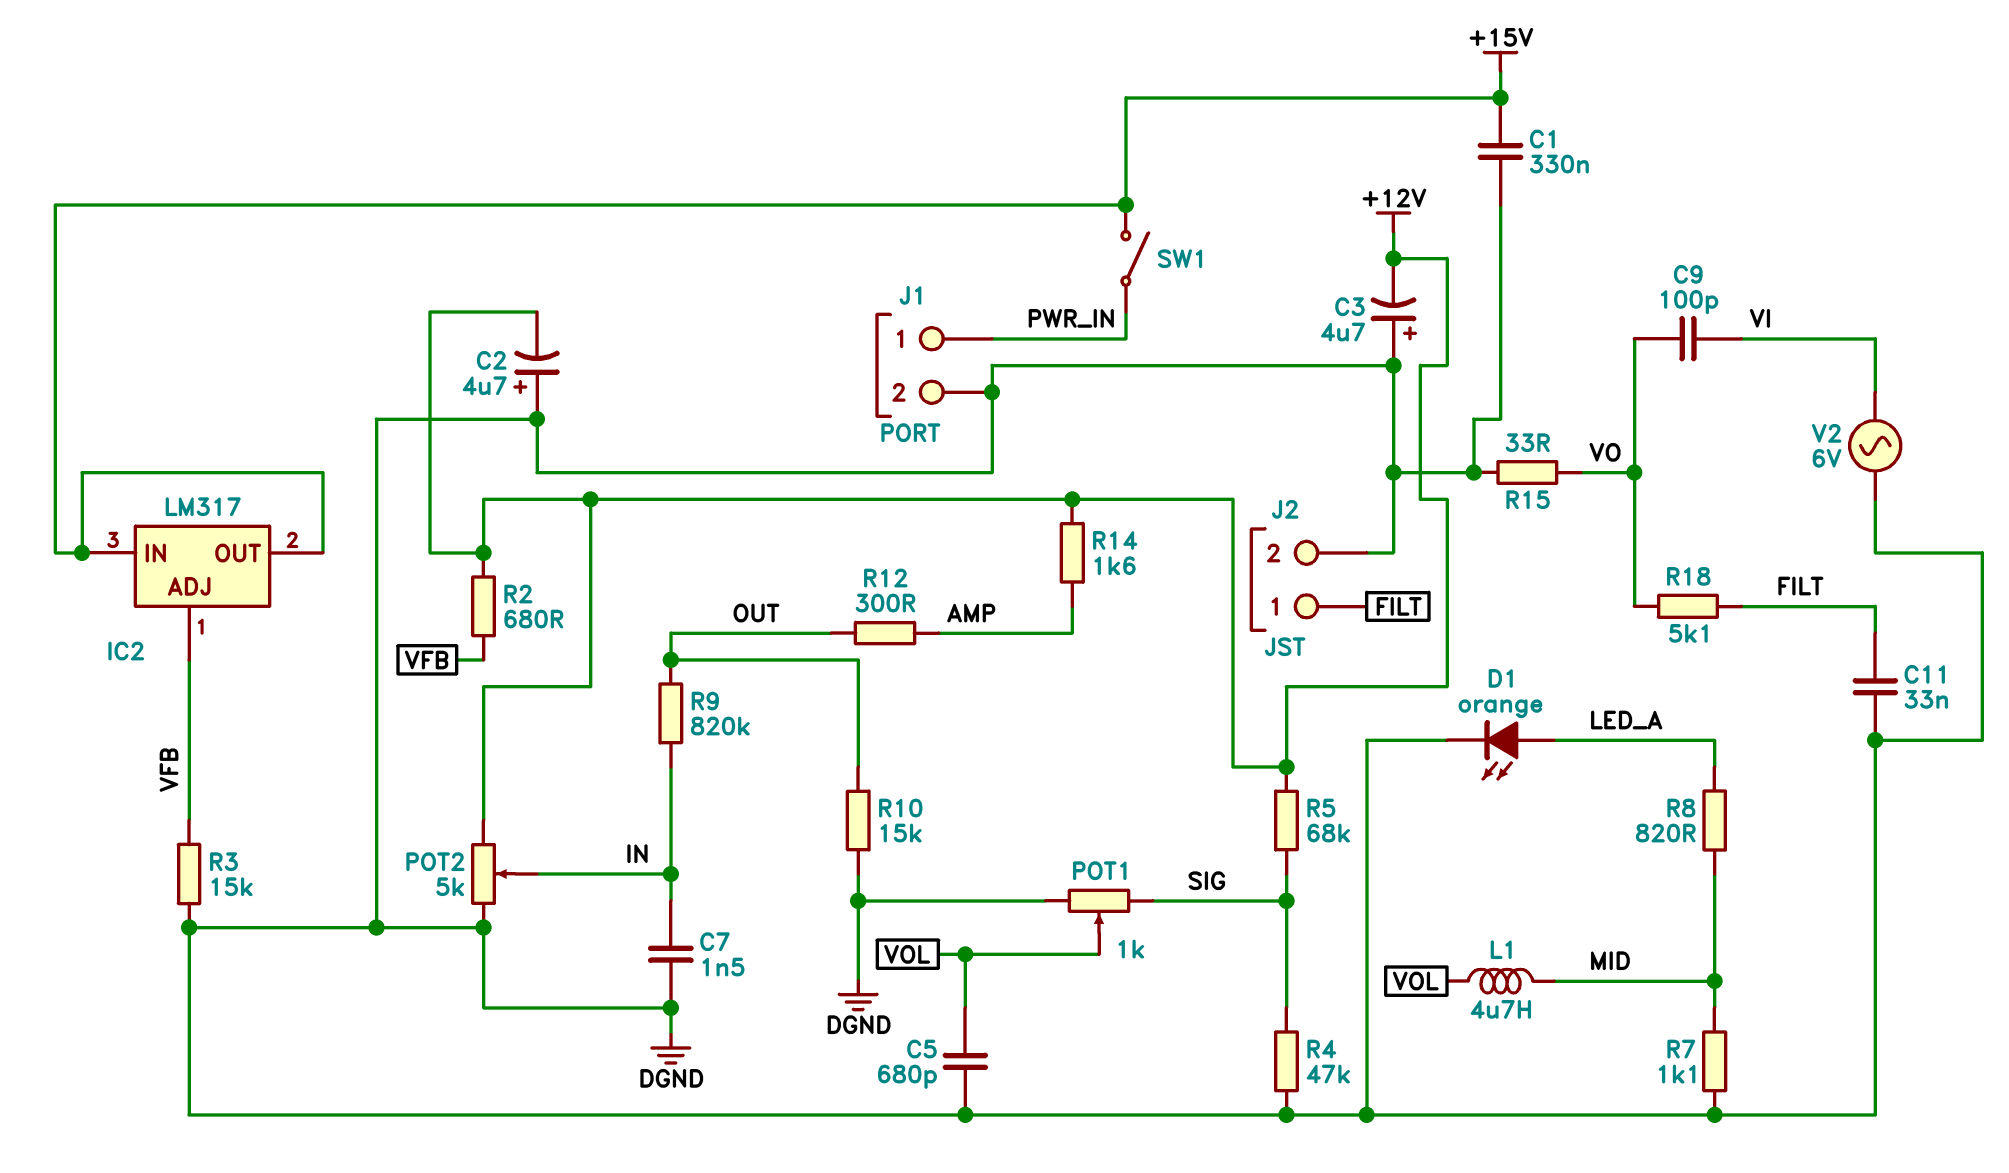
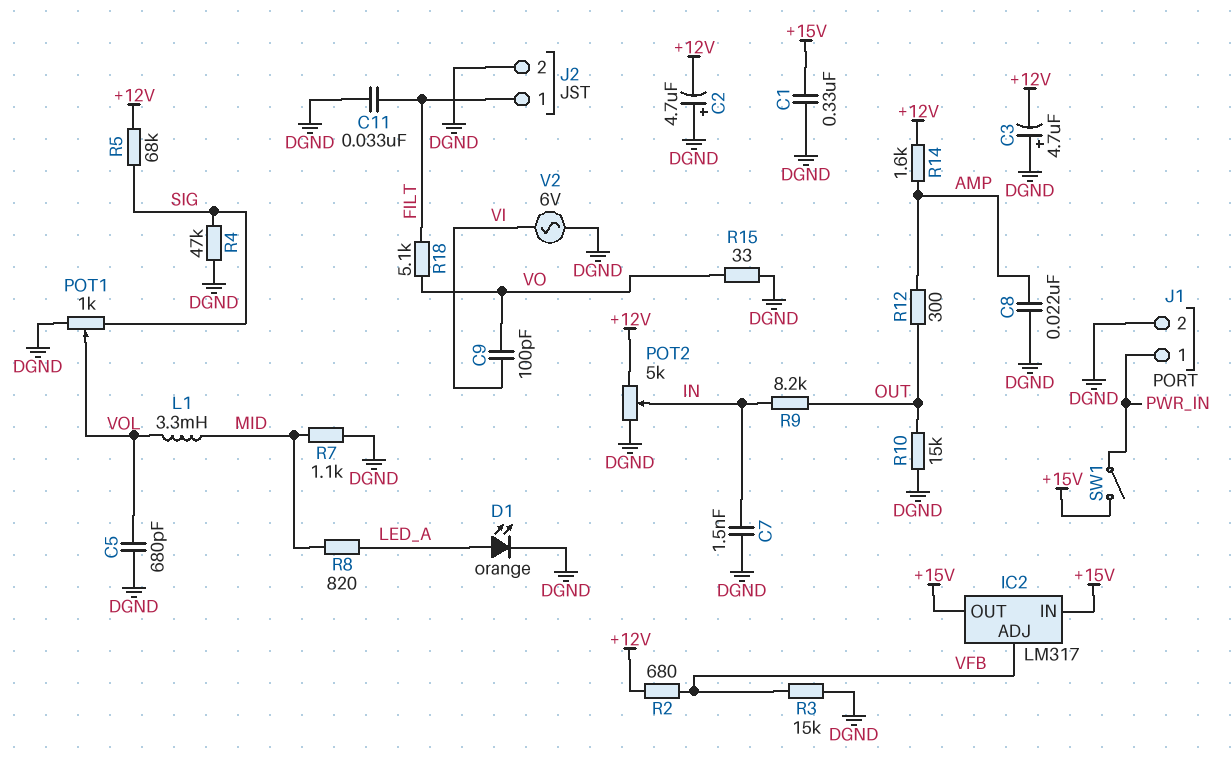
C8: none -> 22nF (AMP, DGND)
L1: 4.7uH (MID, VOL) -> 3.3mH (MID, VOL)
R9: 820k (IN, OUT) -> 8.2k (IN, OUT)

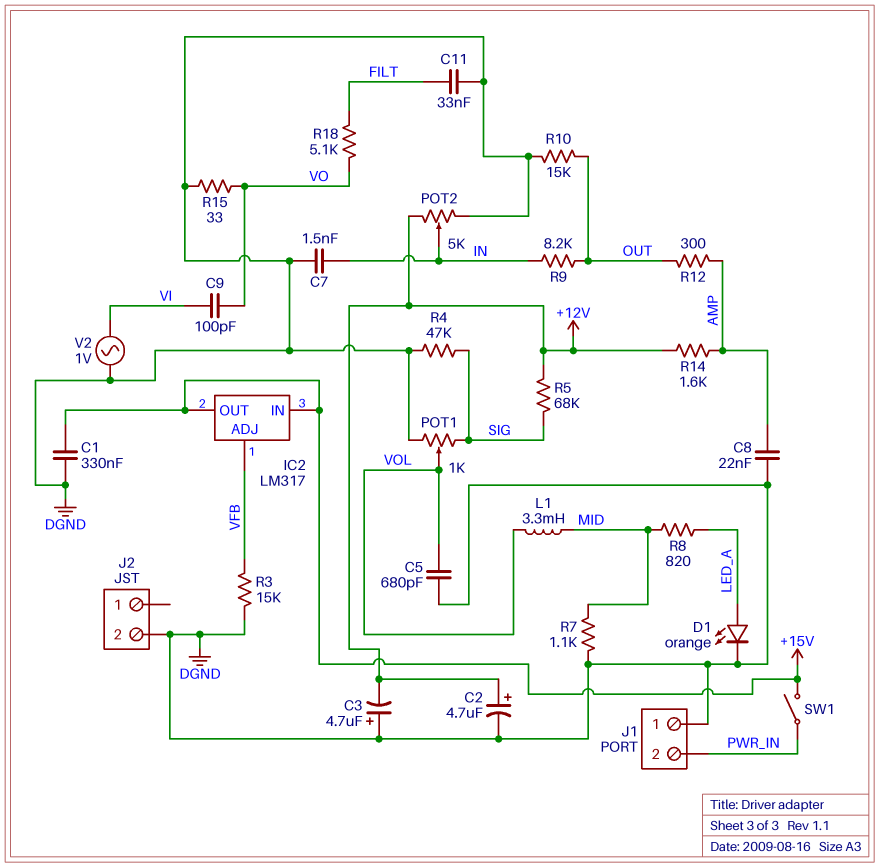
C2: 4.7uF (plus DGND, minus +12V) -> 4.7uF (plus +12V, minus DGND)
J1 pin 1: PWR_IN -> DGND
J1 pin 2: DGND -> PWR_IN
J2 pin 1: FILT -> none
R2: 680 (+12V, VFB) -> none
V2: AC 6V (DGND, VI) -> AC 1V (DGND, VI)

